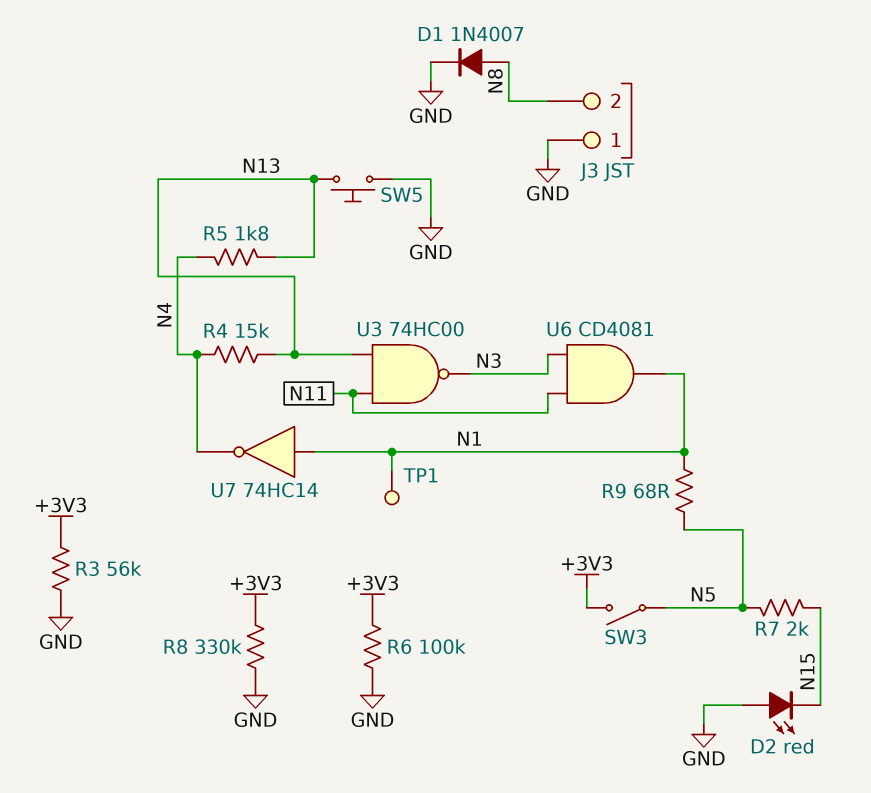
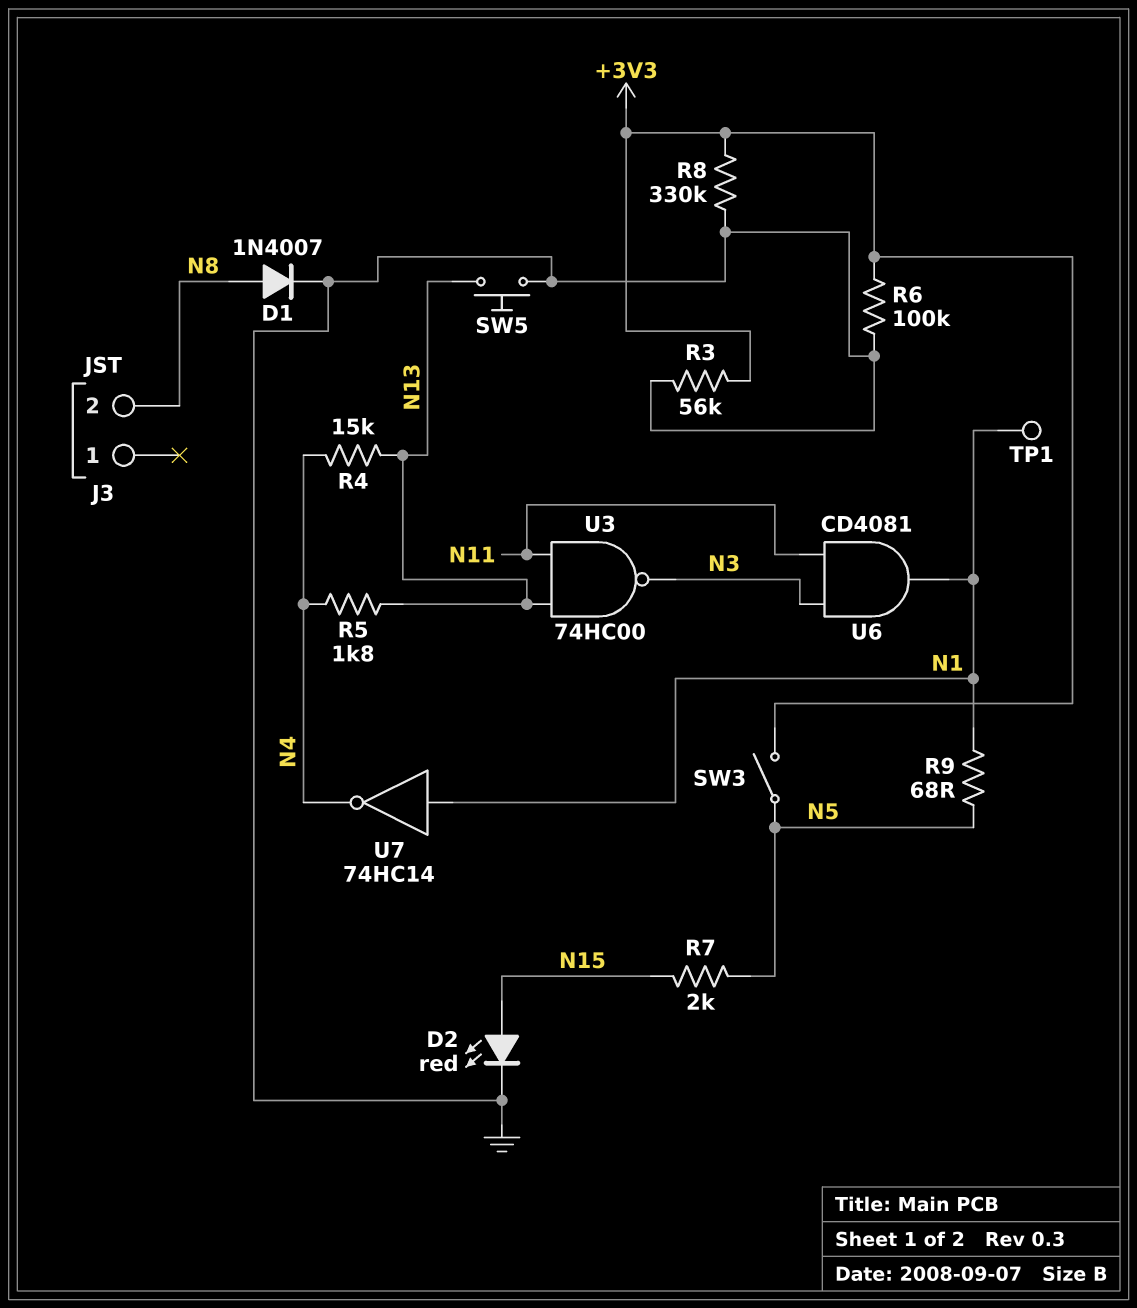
D2: LED red (A GND, K N15) -> LED red (A N15, K GND)
J3 pin 1: GND -> none

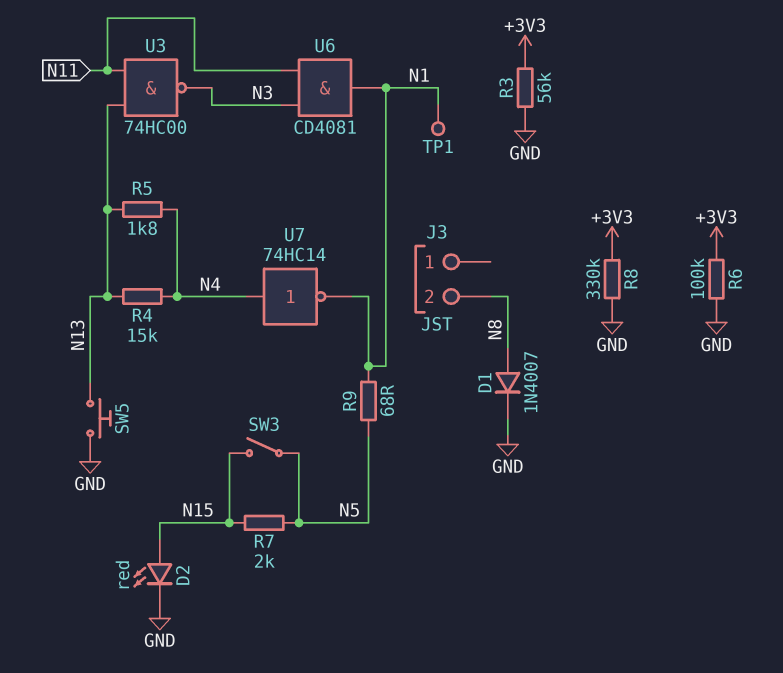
SW3: switch (+3V3, N5) -> switch (N5, N15)
U7: NOT 74HC14 (in N1, out N4) -> NOT 74HC14 (in N4, out N1)

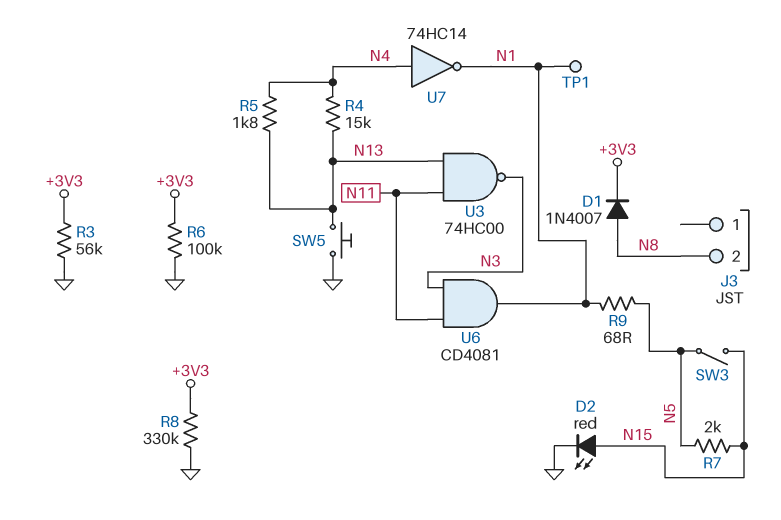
D1: diode 1N4007 (A N8, K GND) -> diode 1N4007 (A N8, K +3V3)

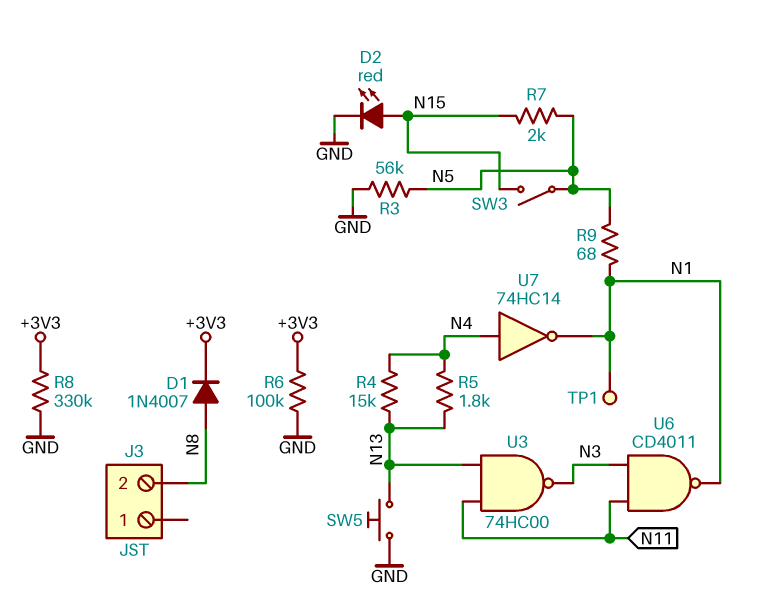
R3: 56k (+3V3, GND) -> 56k (GND, N5)
U6: AND CD4081 (in N3, in N11, out N1) -> NAND CD4011 (in N3, in N11, out N1)

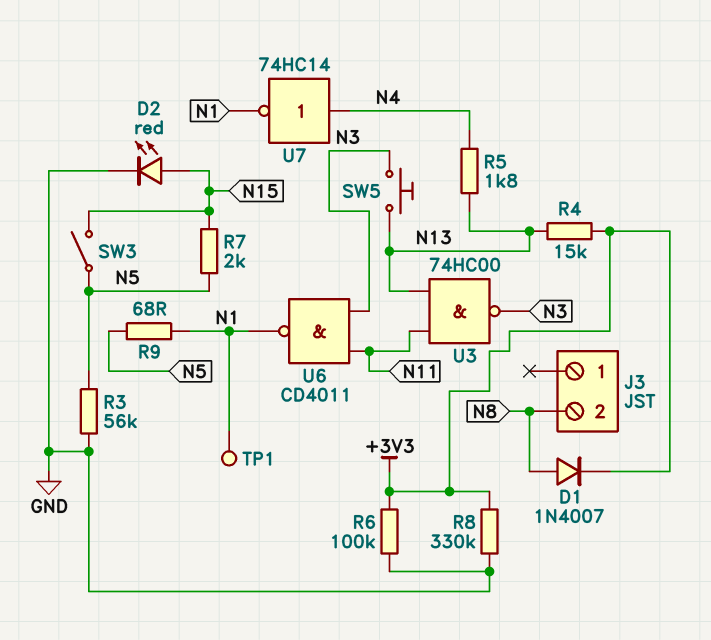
R4: 15k (N4, N13) -> 15k (+3V3, N13)
SW5: button (GND, N13) -> button (N3, N13)

